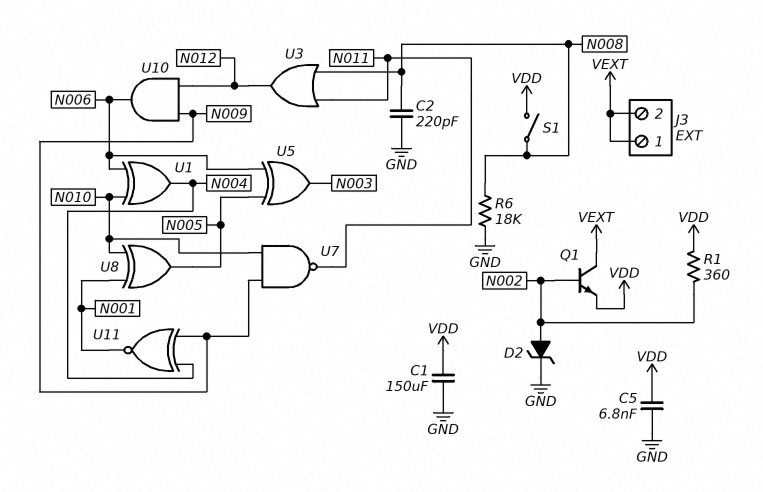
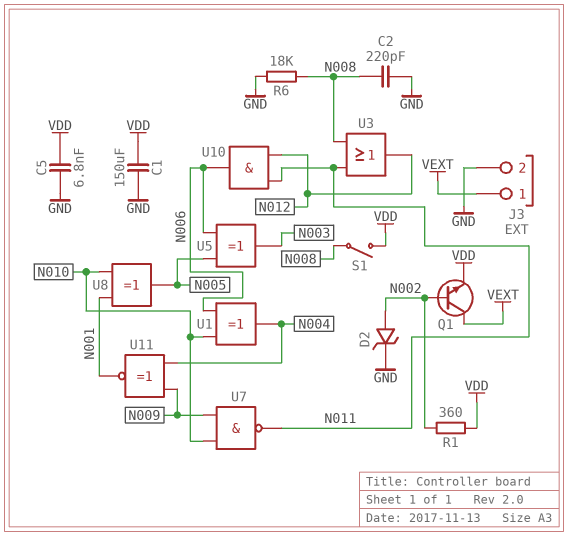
J3 pin 2: VEXT -> GND
U10: AND (in N009, in N012, out N006) -> AND (in N011, in N012, out N006)

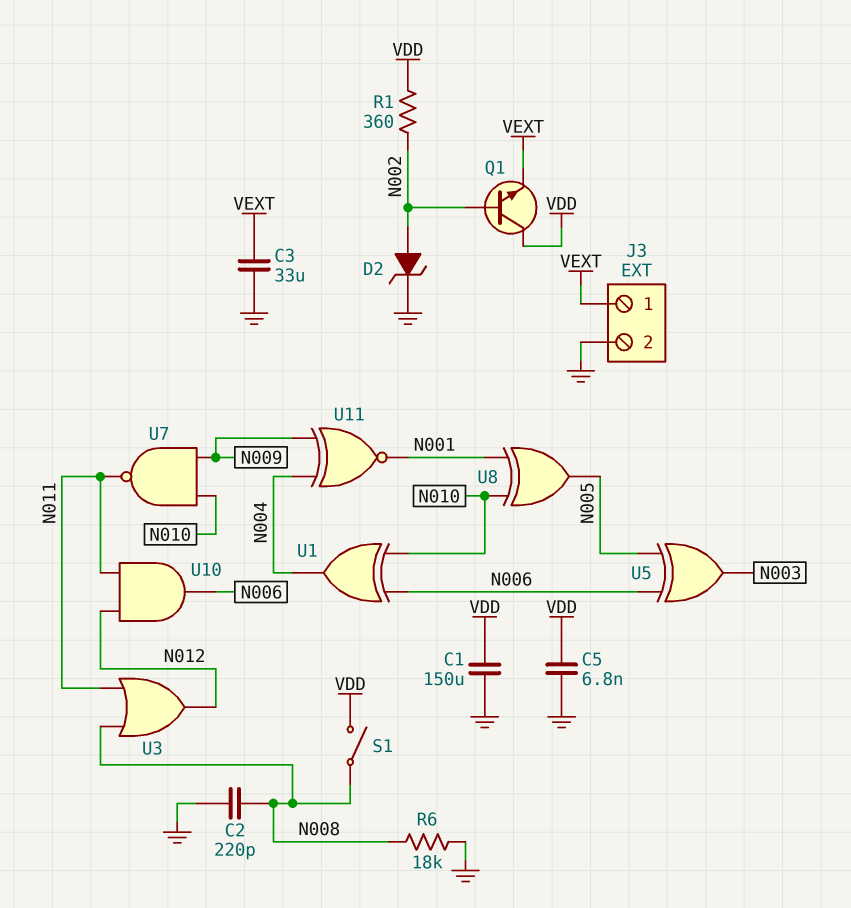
C3: none -> 33uF (GND, VEXT)
Q1: NPN (B N002, C VEXT, E VDD) -> NPN (B N002, C VDD, E VEXT)

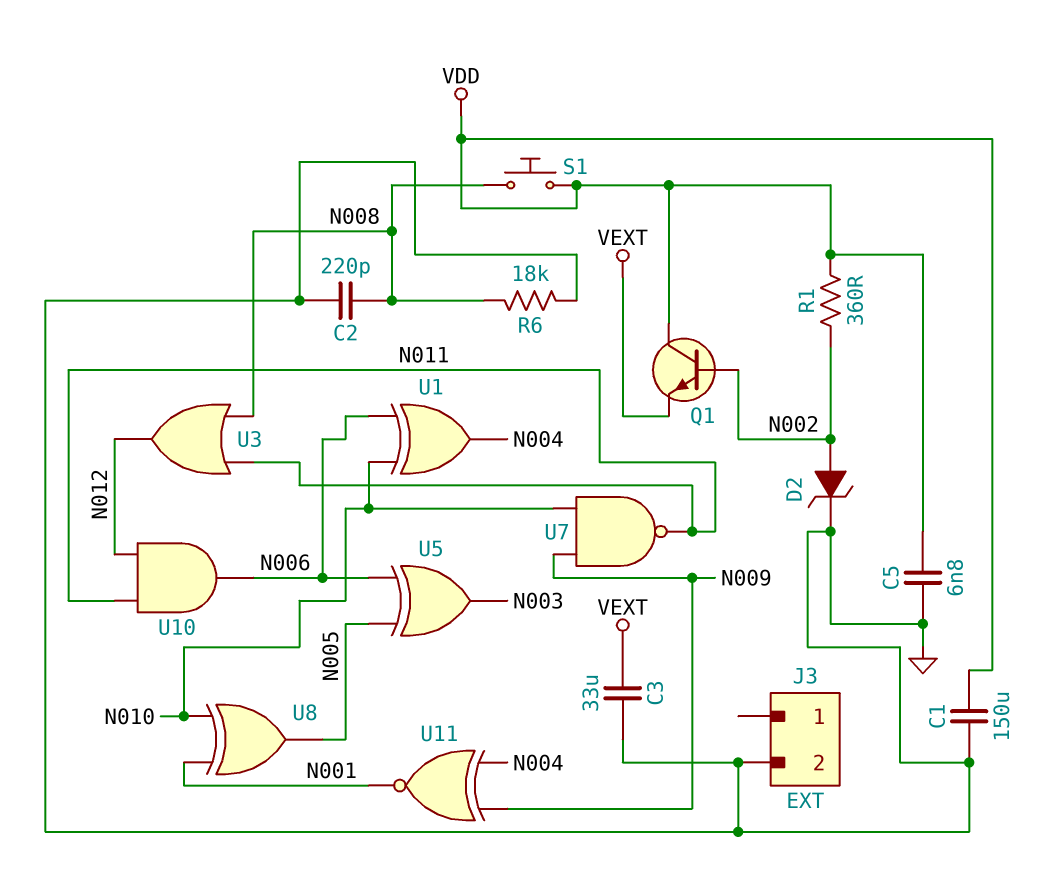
J3 pin 1: VEXT -> none
S1: switch (N008, VDD) -> button (N008, VDD)

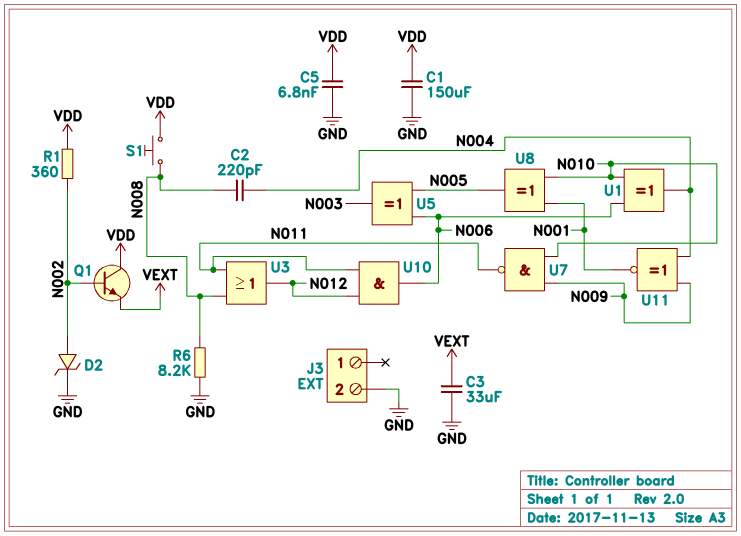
C2: 220pF (GND, N008) -> 220pF (N004, N008)
R6: 18k (GND, N008) -> 8.2k (GND, N008)

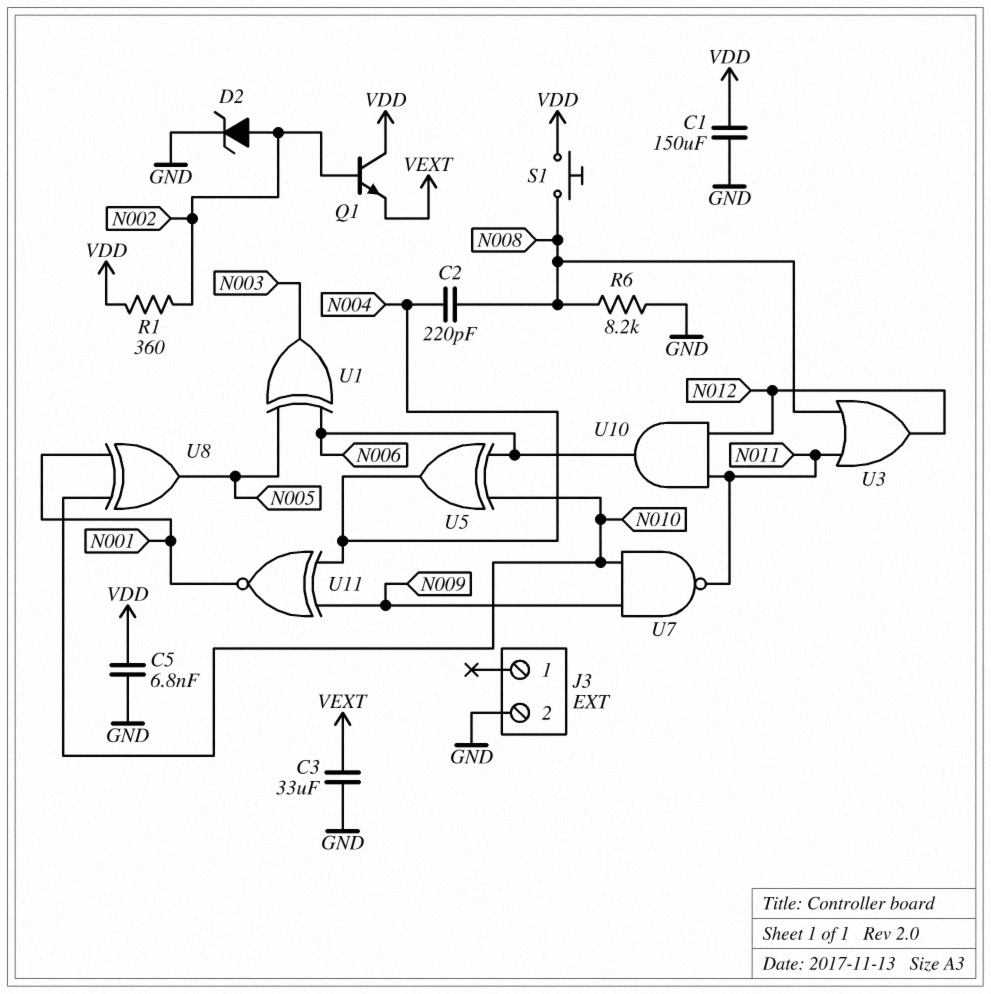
U1: XOR (in N006, in N010, out N004) -> XOR (in N005, in N006, out N003)
U5: XOR (in N005, in N006, out N003) -> XOR (in N006, in N010, out N004)

